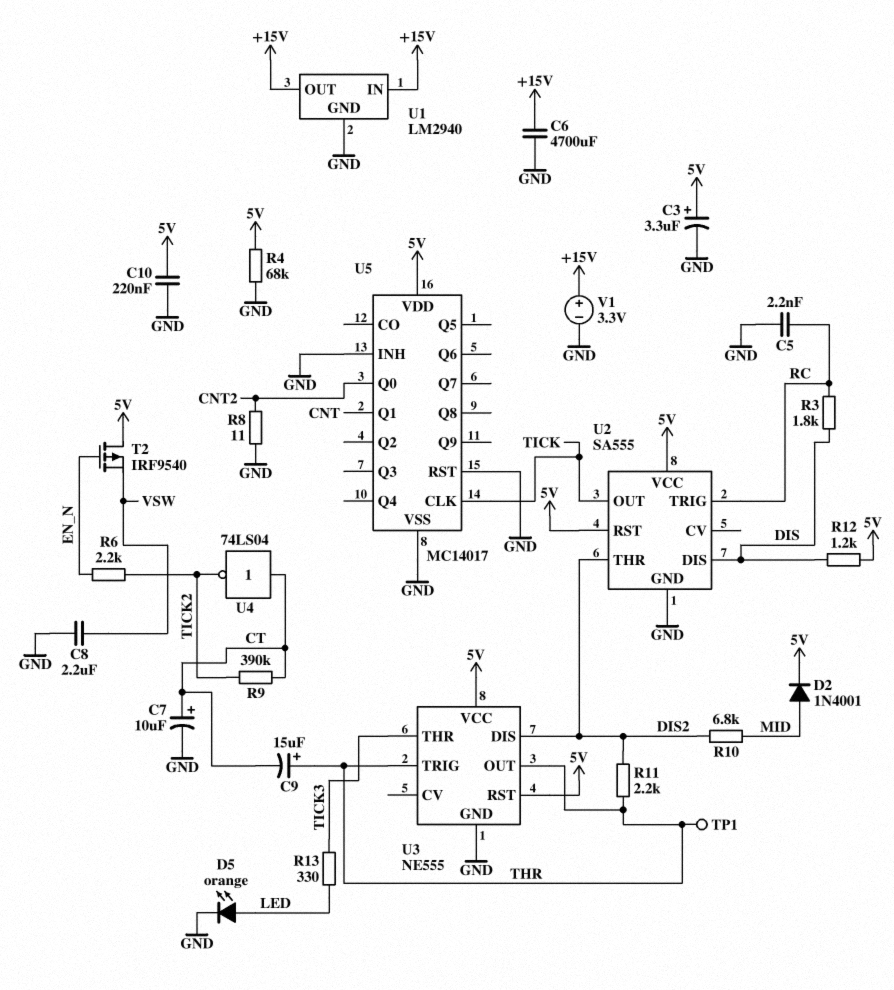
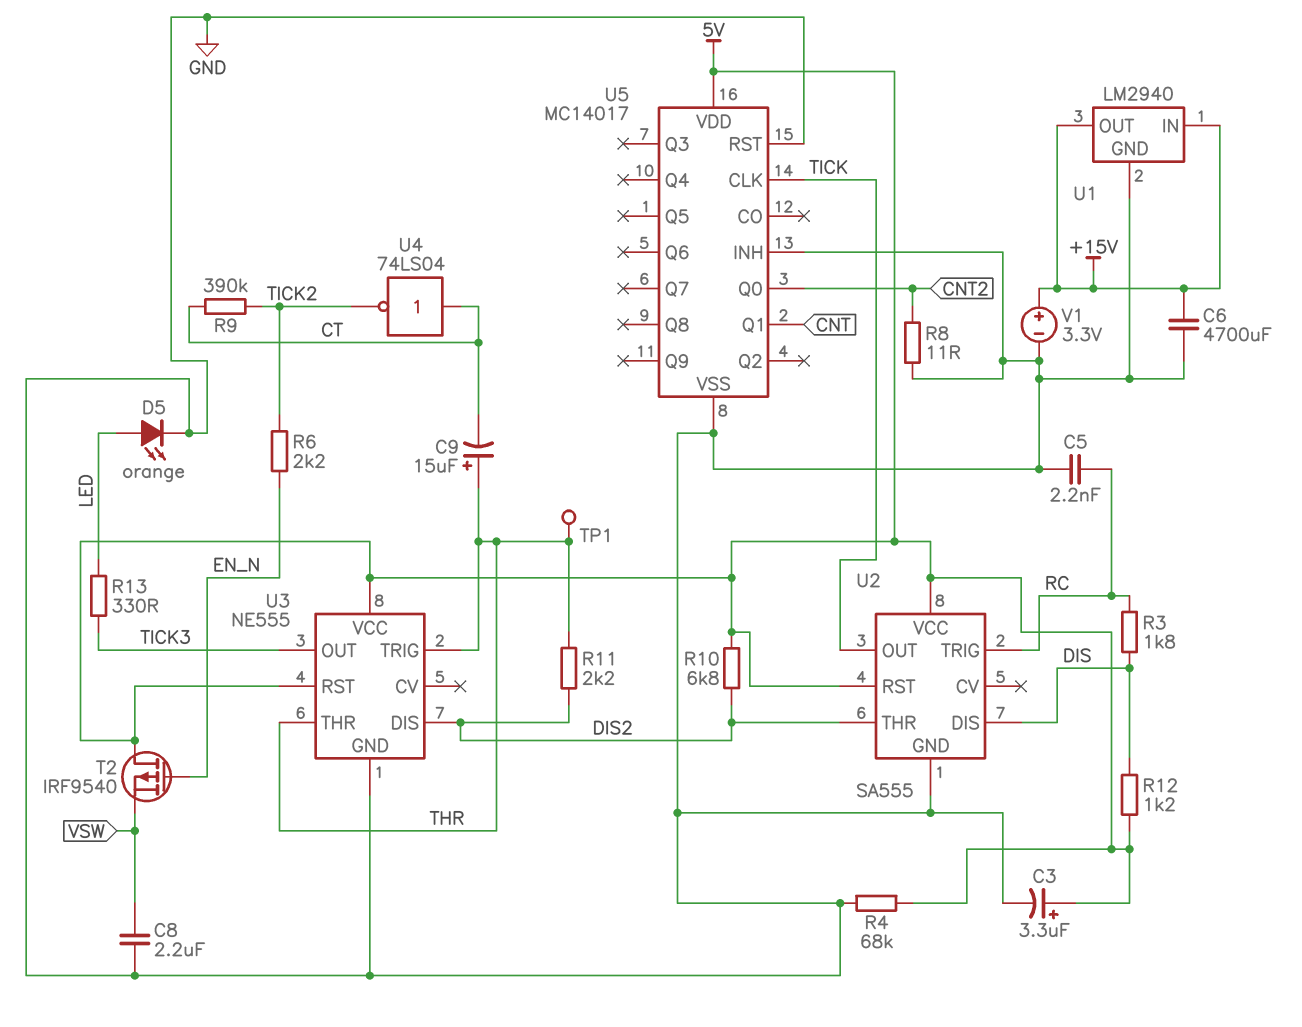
C7: 10uF (plus CT, minus GND) -> none
C10: 220nF (5V, GND) -> none
D2: diode 1N4001 (A MID, K 5V) -> none
R10: 6.8k (DIS2, MID) -> 6.8k (5V, DIS2)
U3 pin OUT: THR -> TICK3
U3 pin THR: TICK3 -> THR

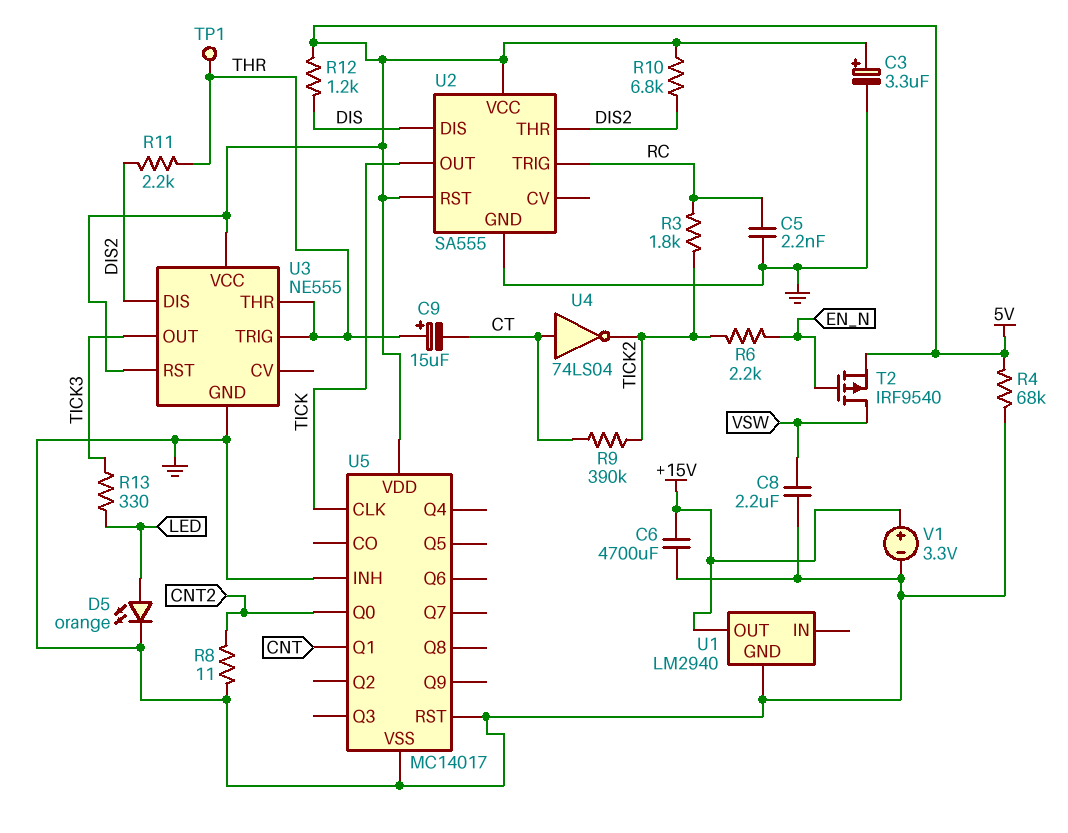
R3: 1.8k (DIS, RC) -> 1.8k (RC, TICK2)
T2: PMOS IRF9540 (G EN_N, D 5V, S VSW) -> PMOS IRF9540 (G EN_N, D VSW, S 5V)
U1 pin IN: +15V -> none

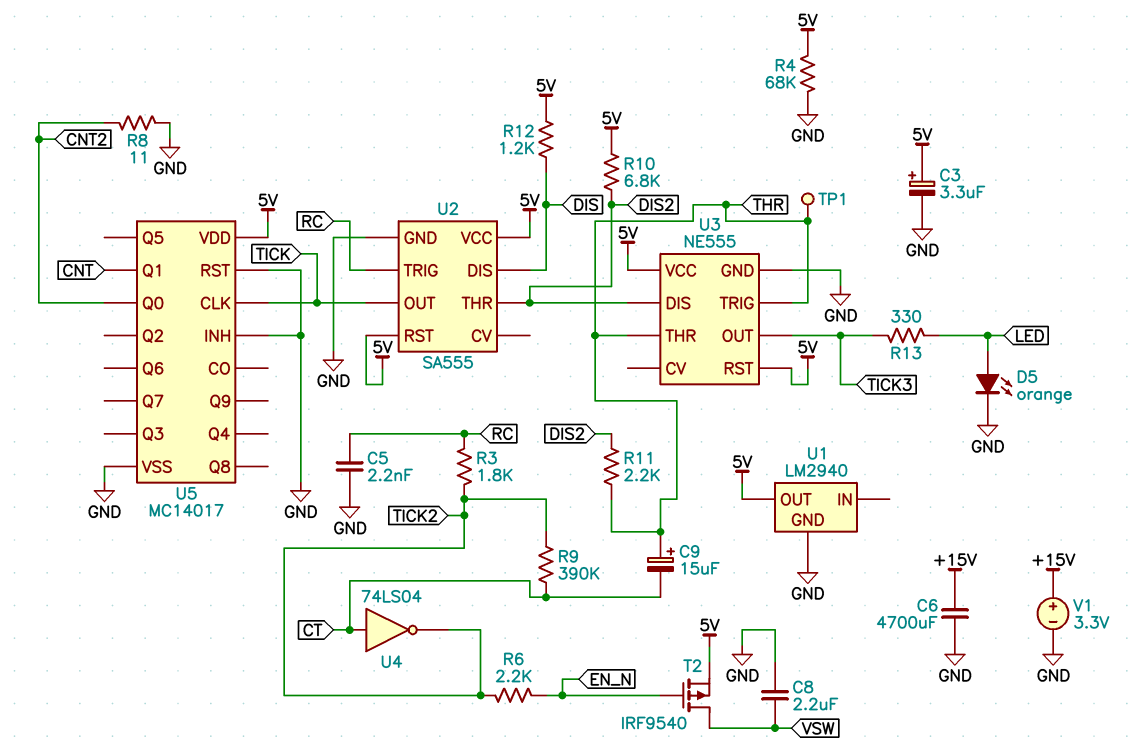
U1 pin OUT: +15V -> 5V

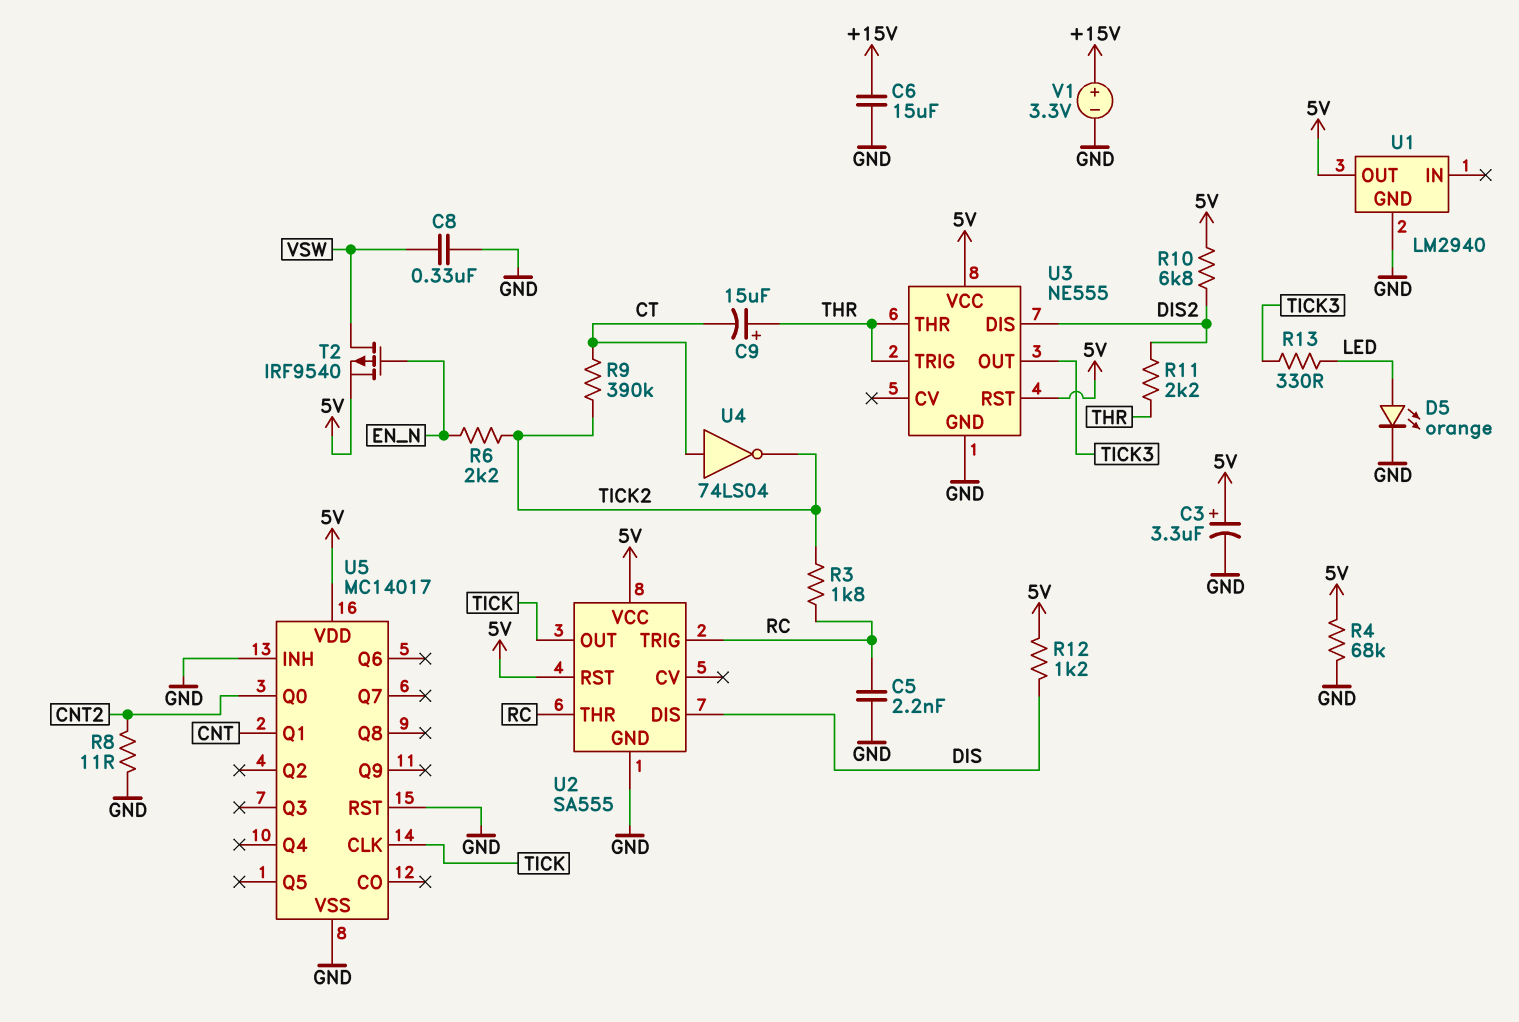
C6: 4700uF (+15V, GND) -> 15uF (+15V, GND)
C8: 2.2uF (GND, VSW) -> 330nF (GND, VSW)
TP1: test point (THR) -> none
U2 pin THR: DIS2 -> RC

